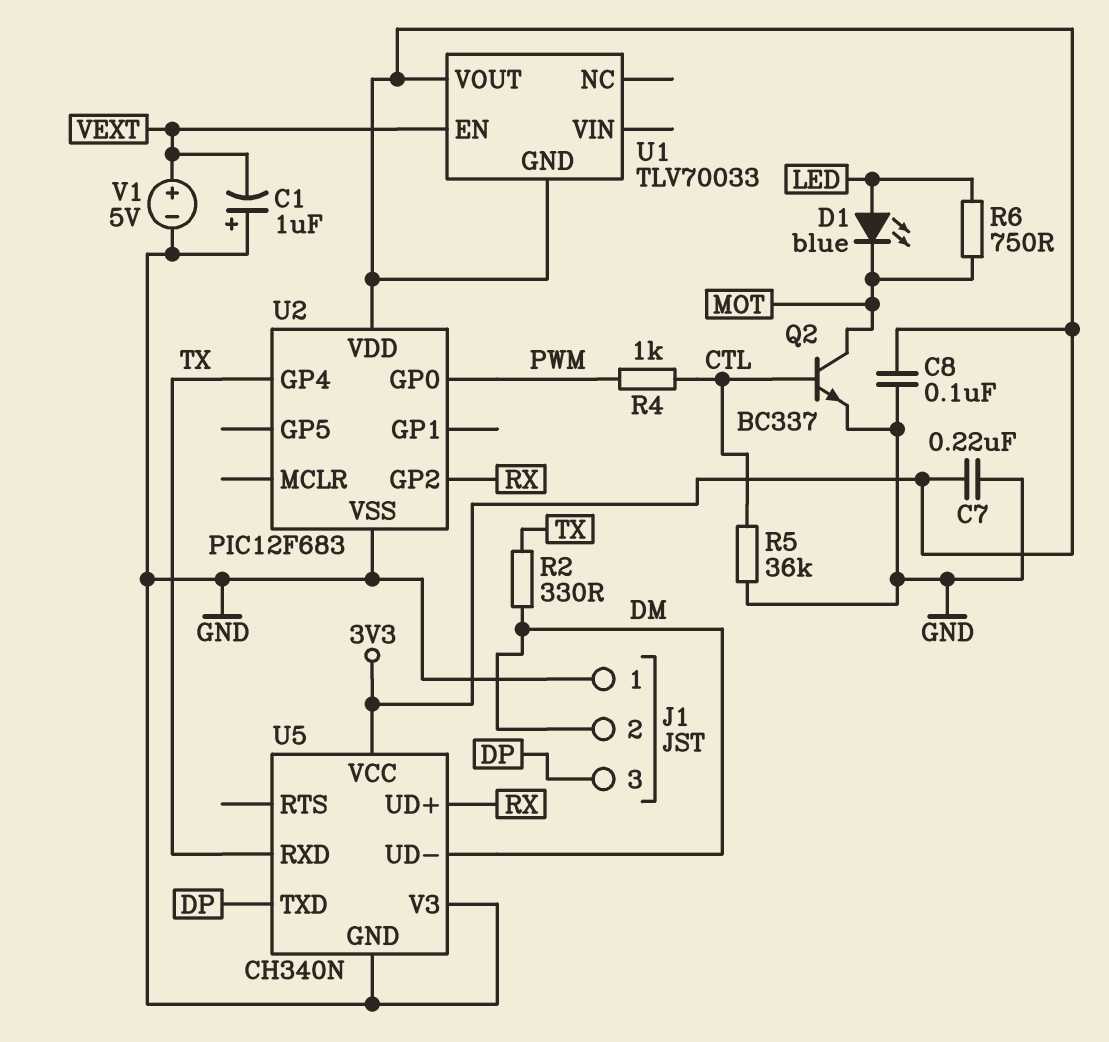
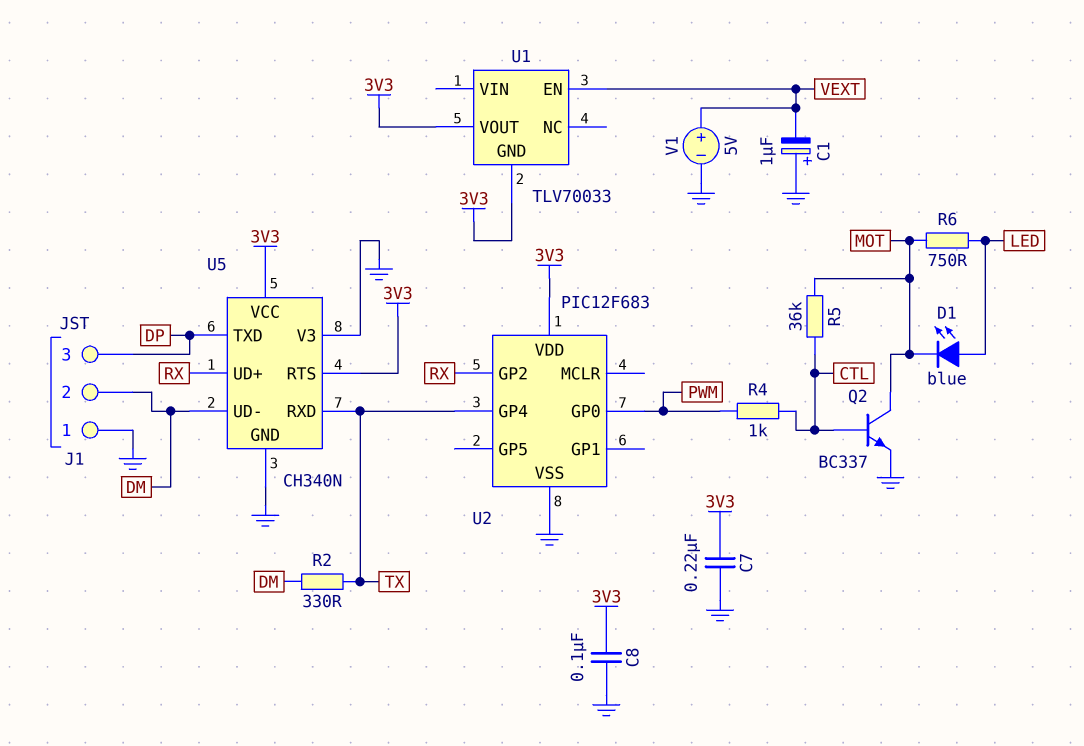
R5: 36k (CTL, GND) -> 36k (CTL, MOT)
U5 pin RTS: none -> 3V3

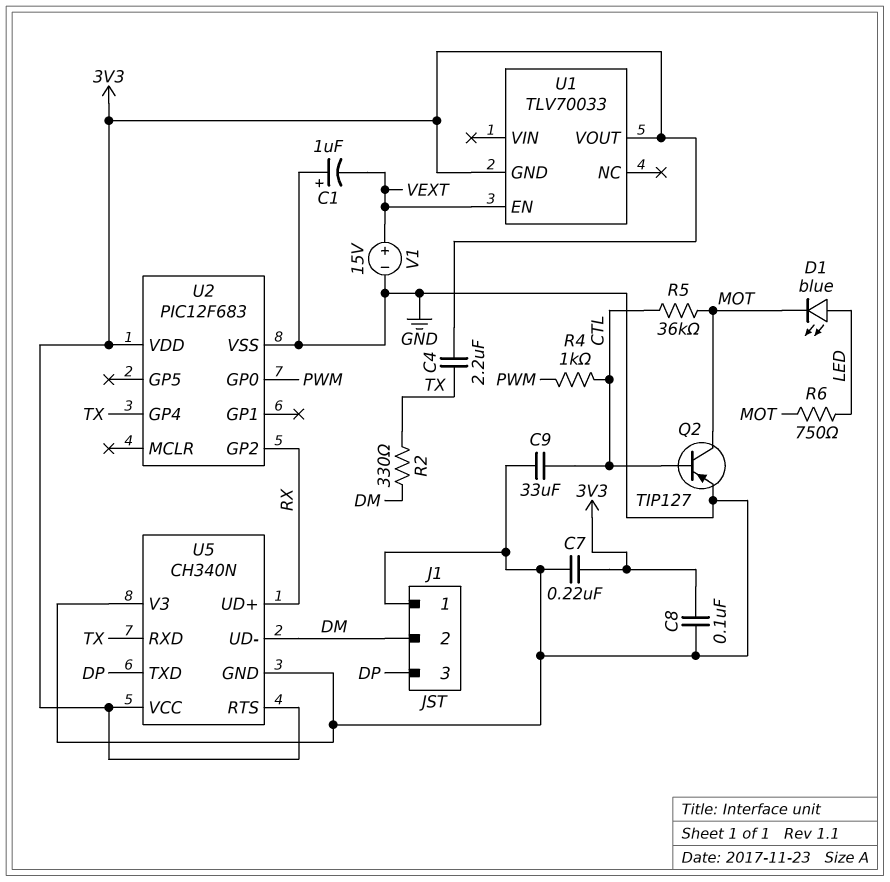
C4: none -> 2.2uF (3V3, TX)
C9: none -> 33uF (CTL, GND)
Q2: NPN BC337 (B CTL, C MOT, E GND) -> PNP TIP127 (B CTL, C MOT, E GND)
V1: 5V (plus VEXT, minus GND) -> 15V (plus VEXT, minus GND)

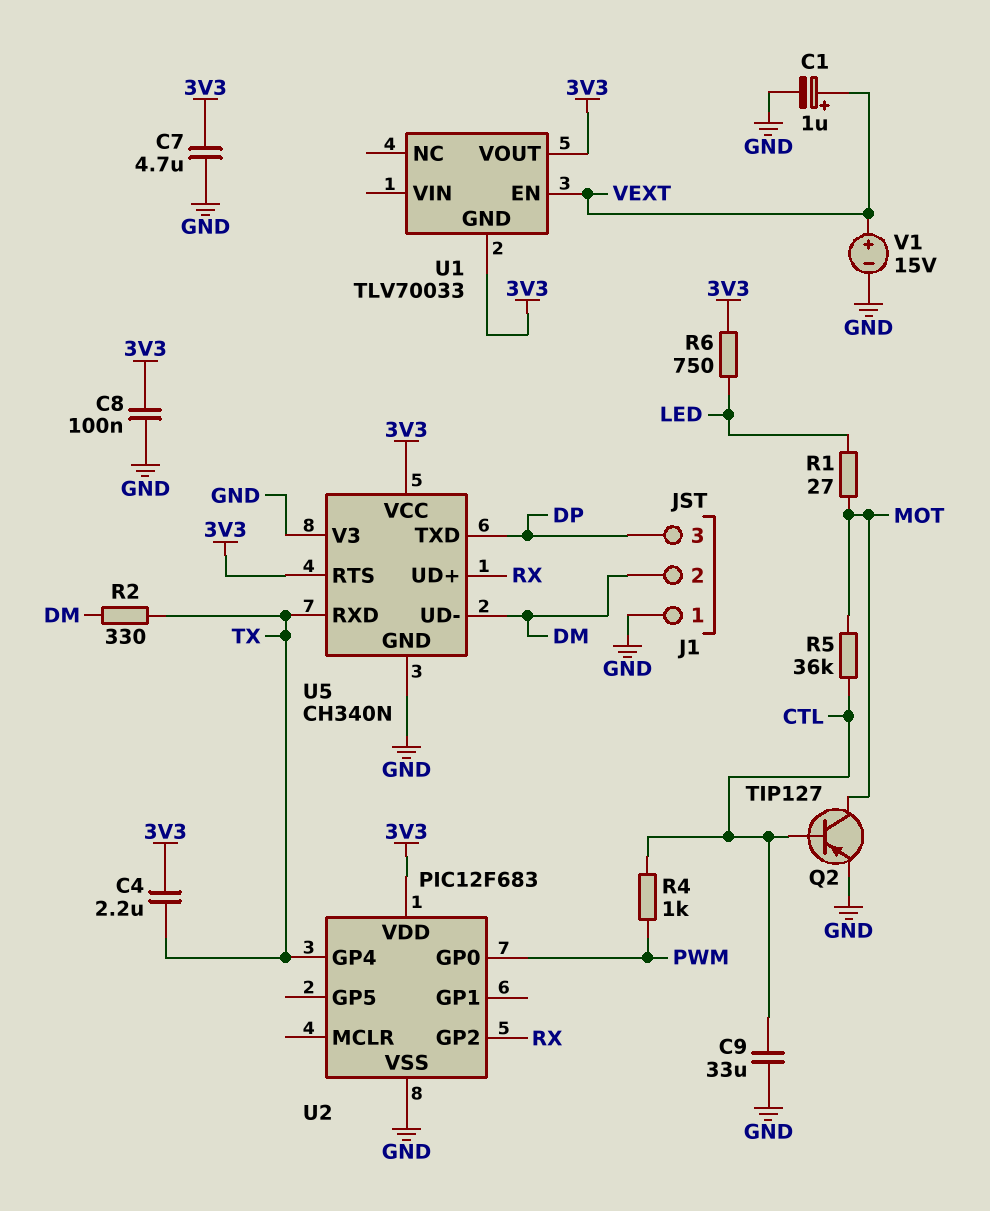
C1: 1uF (plus GND, minus VEXT) -> 1uF (plus VEXT, minus GND)
C7: 220nF (3V3, GND) -> 4.7uF (3V3, GND)
D1: LED blue (A LED, K MOT) -> none
R1: none -> 27 (LED, MOT)
R6: 750 (LED, MOT) -> 750 (3V3, LED)

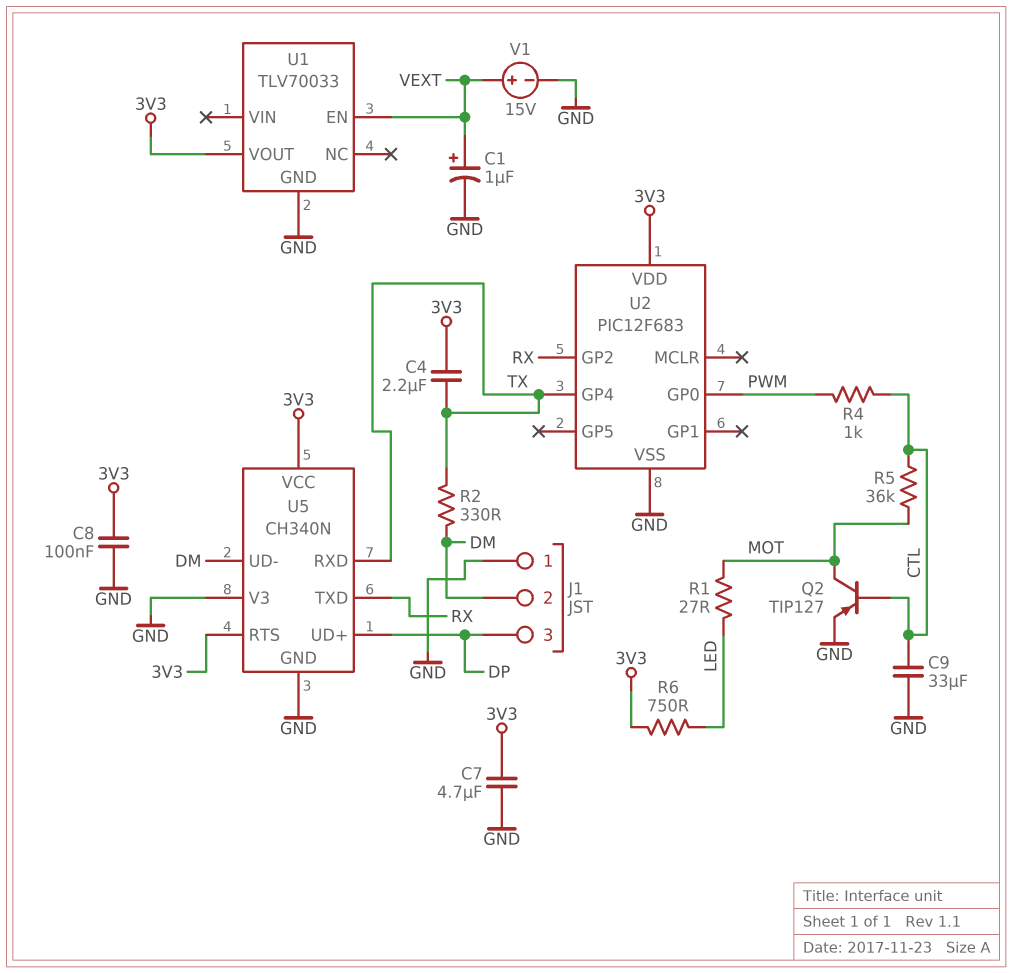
U1 pin GND: 3V3 -> GND
U5 pin TXD: DP -> RX
U5 pin UD+: RX -> DP

